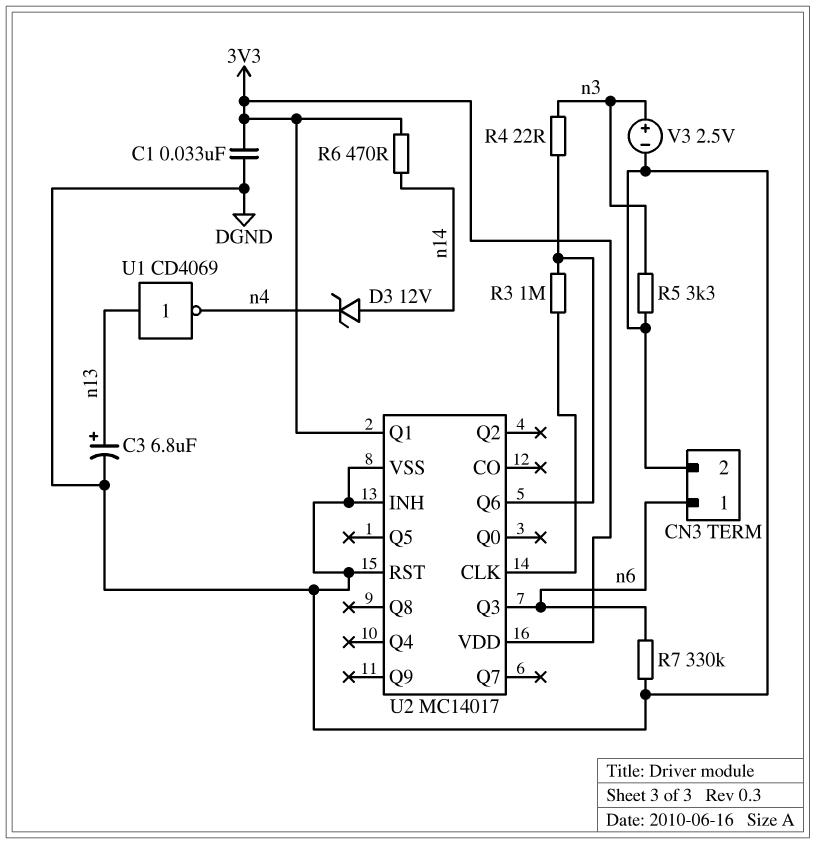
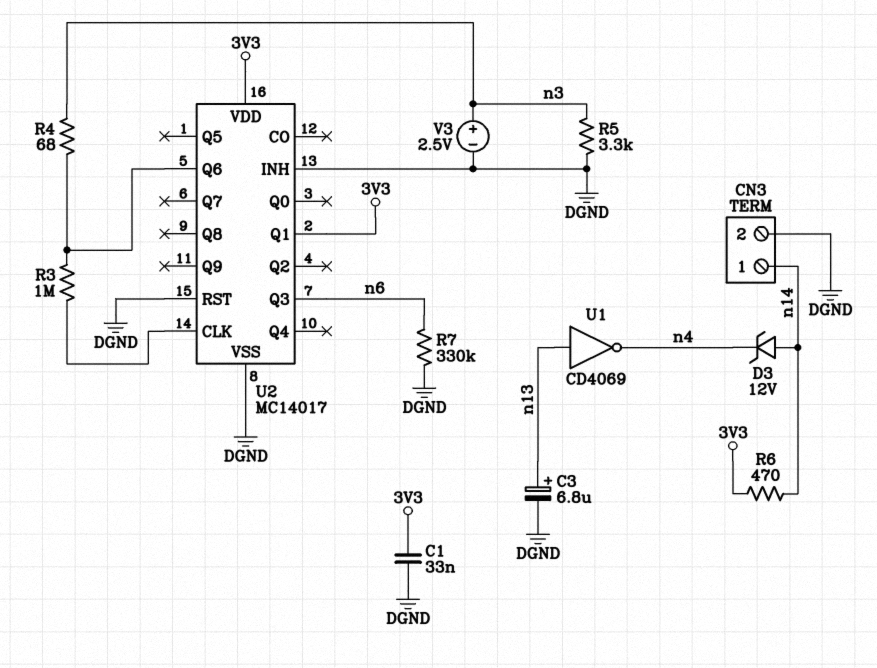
CN3 pin 1: n6 -> n14
R4: 22 (U2/Q6, n3) -> 68 (U2/Q6, n3)

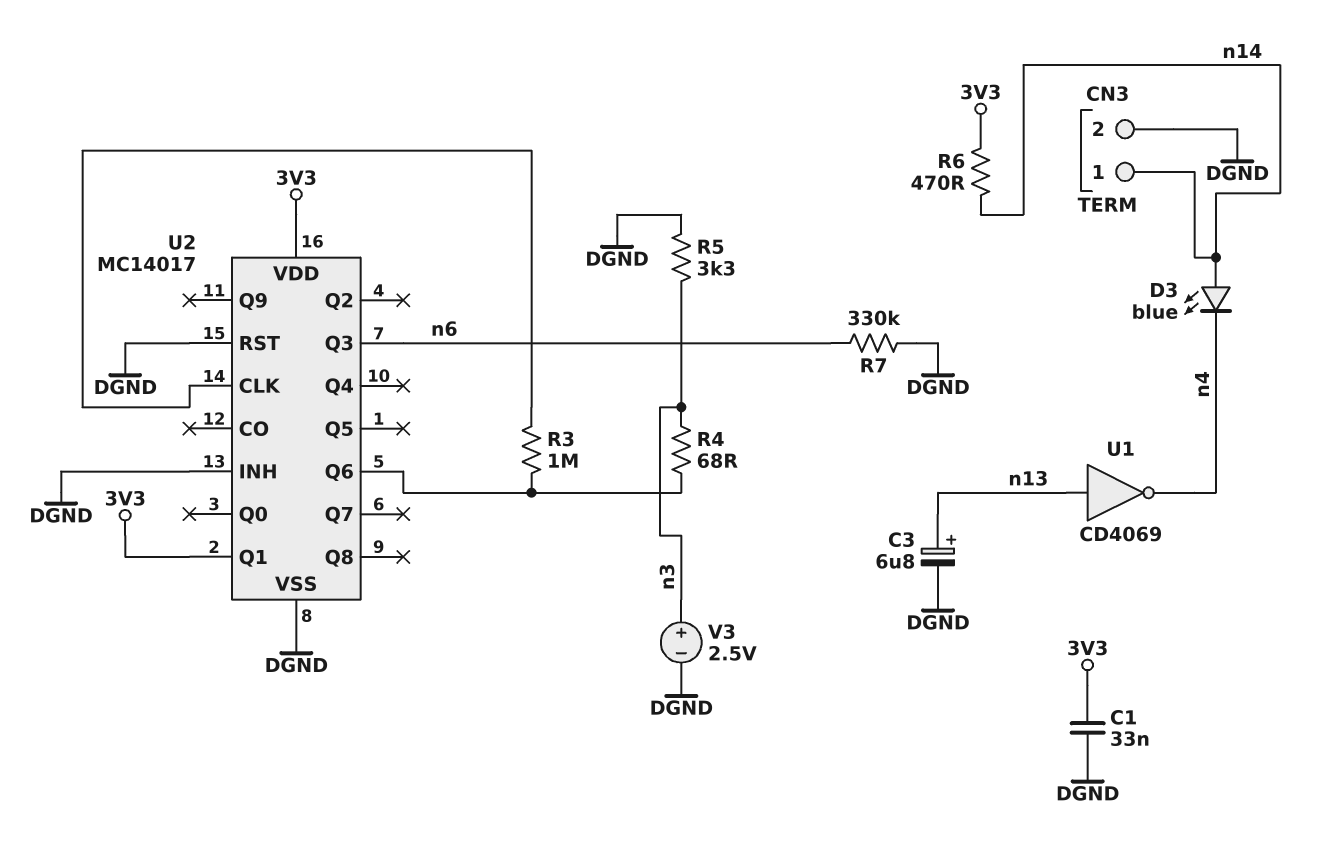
D3: zener 12V (A n14, K n4) -> LED blue (A n14, K n4)

